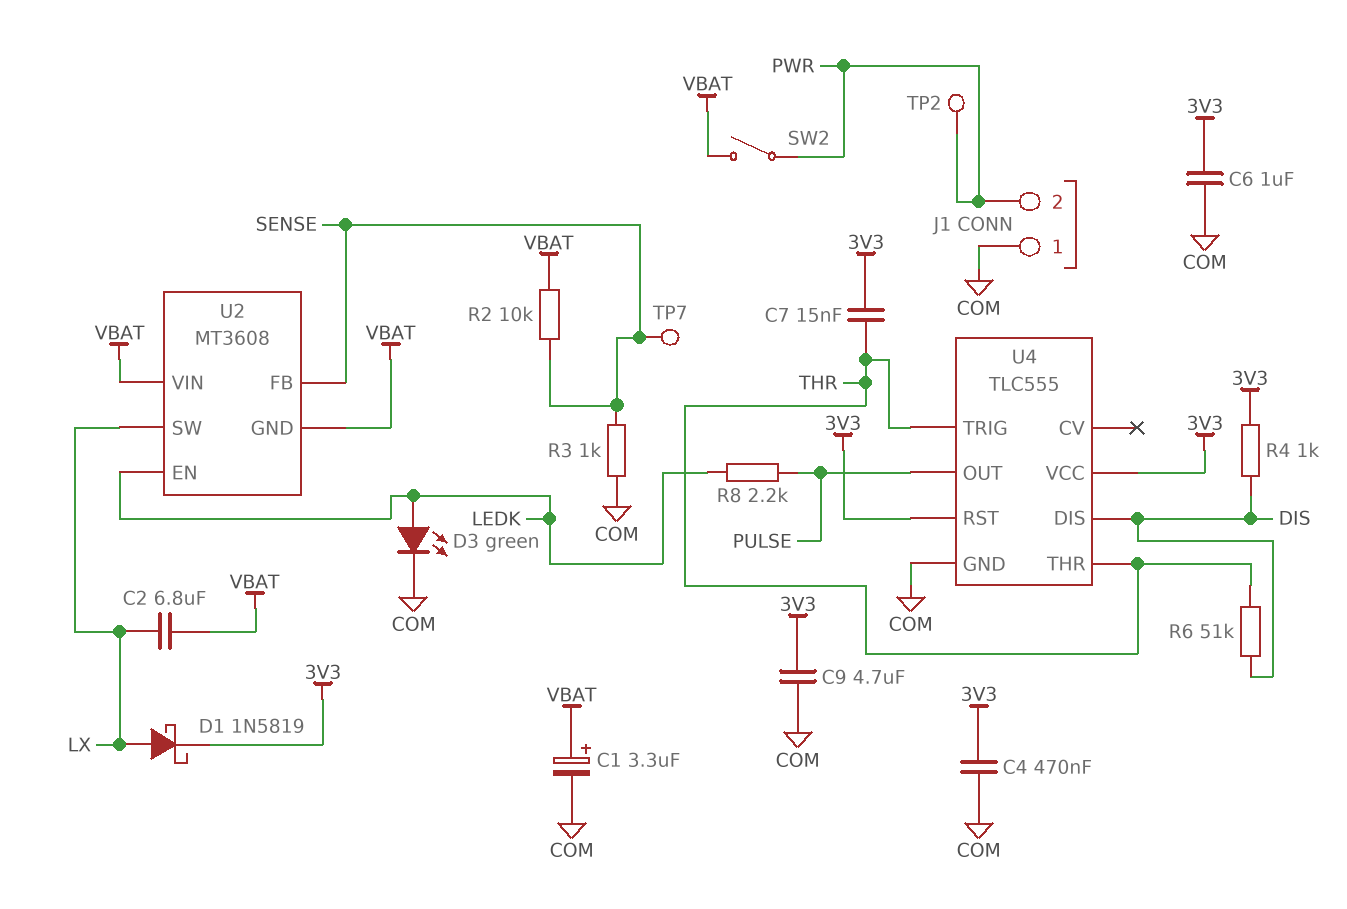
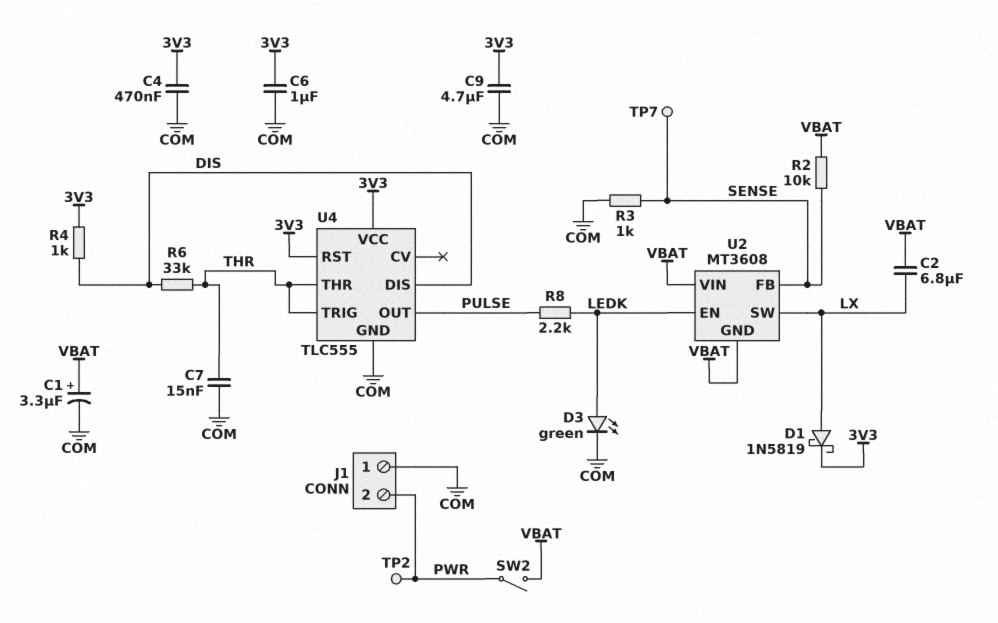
C7: 15nF (3V3, THR) -> 15nF (COM, THR)
R6: 51k (DIS, THR) -> 33k (DIS, THR)

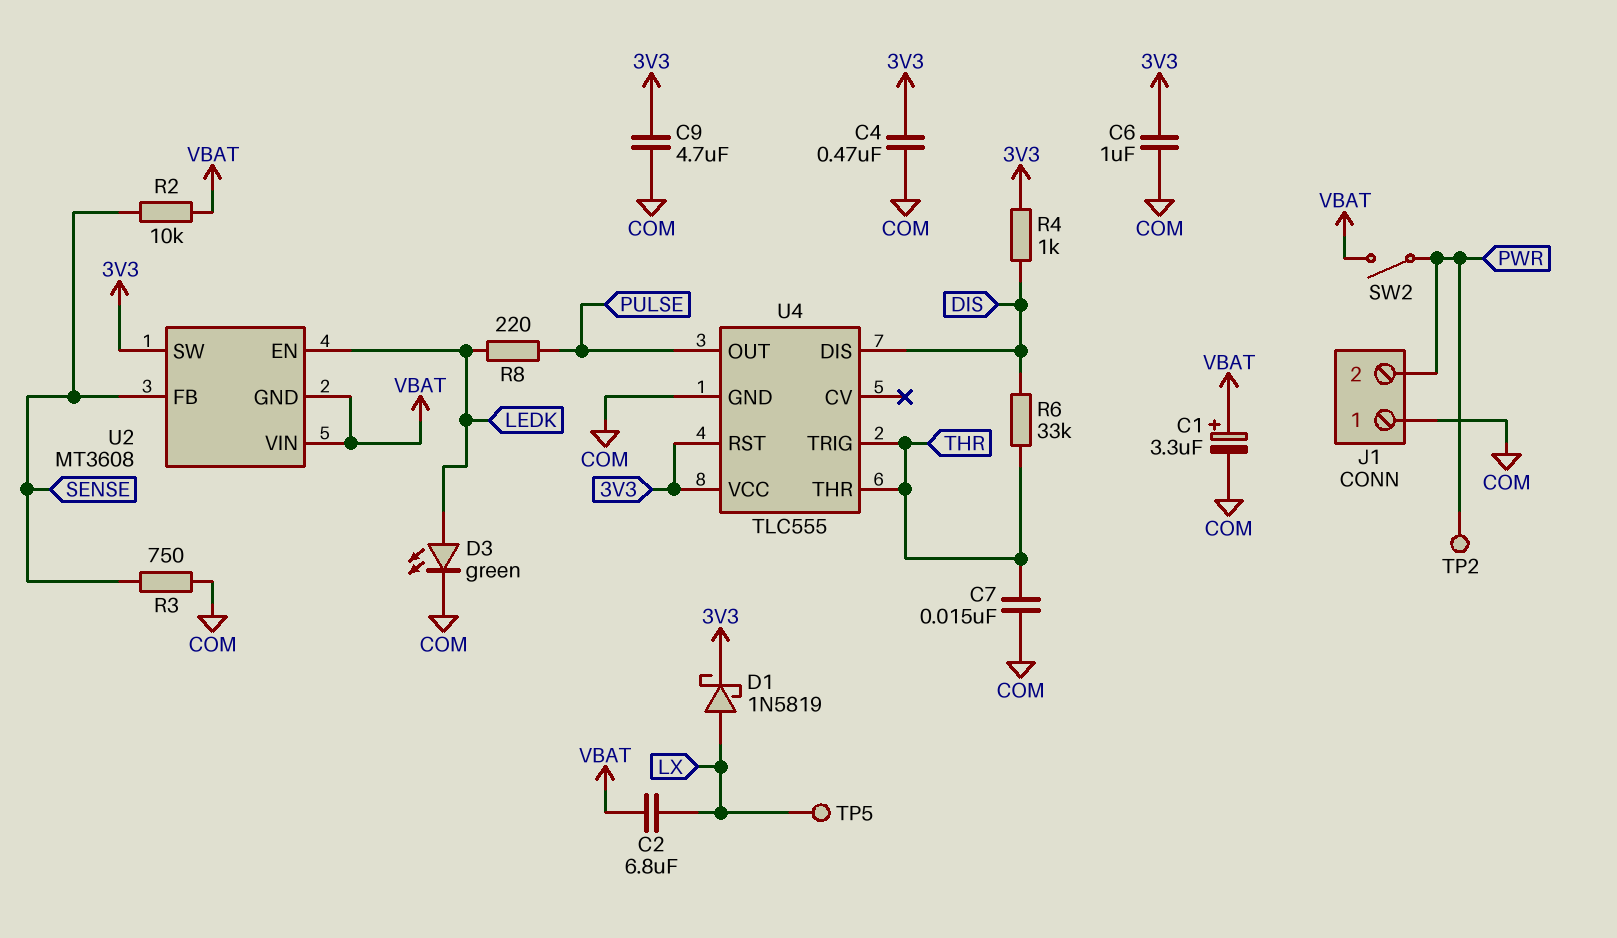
R3: 1k (COM, SENSE) -> 750 (COM, SENSE)
R8: 2.2k (LEDK, PULSE) -> 220 (LEDK, PULSE)
TP5: none -> test point (LX)
TP7: test point (SENSE) -> none
U2 pin SW: LX -> 3V3

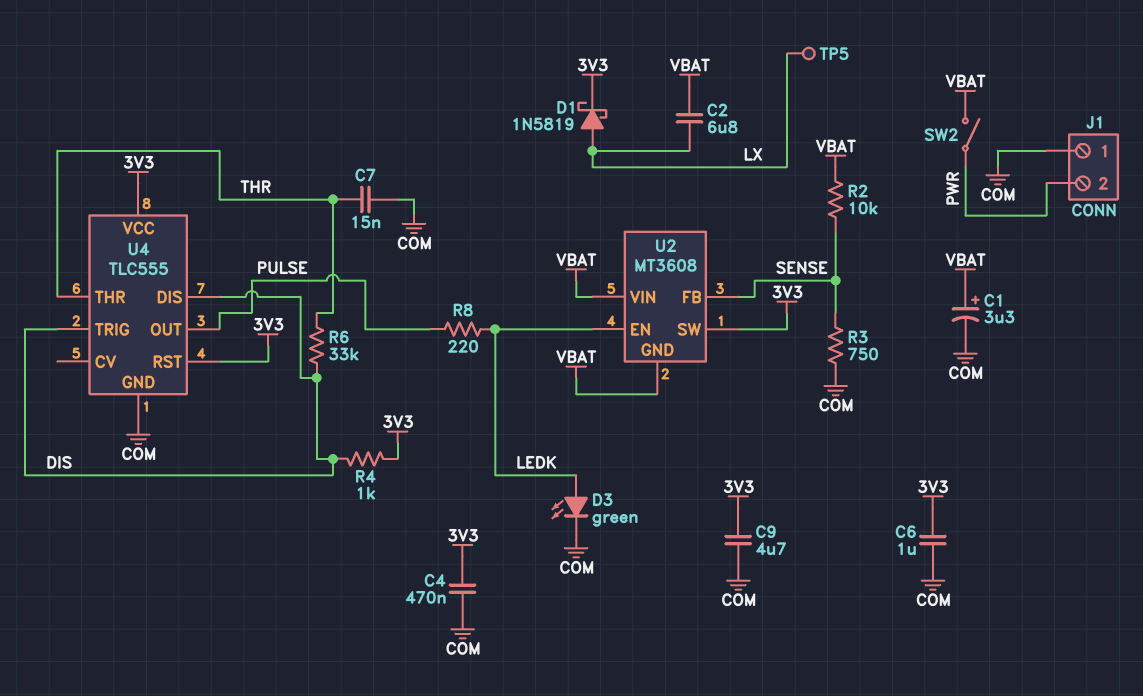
TP2: test point (PWR) -> none
U4 pin TRIG: THR -> DIS

